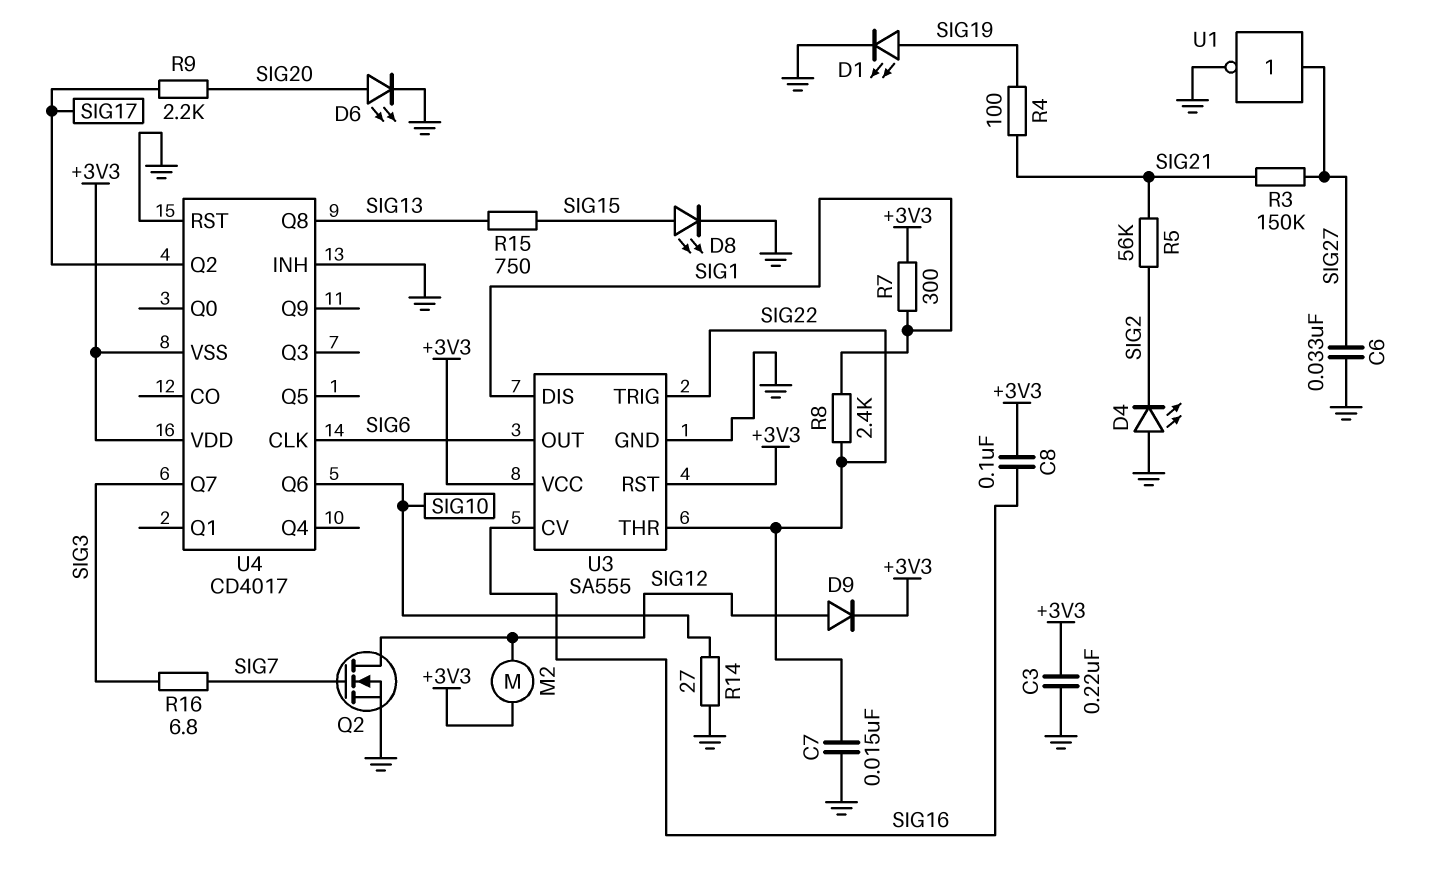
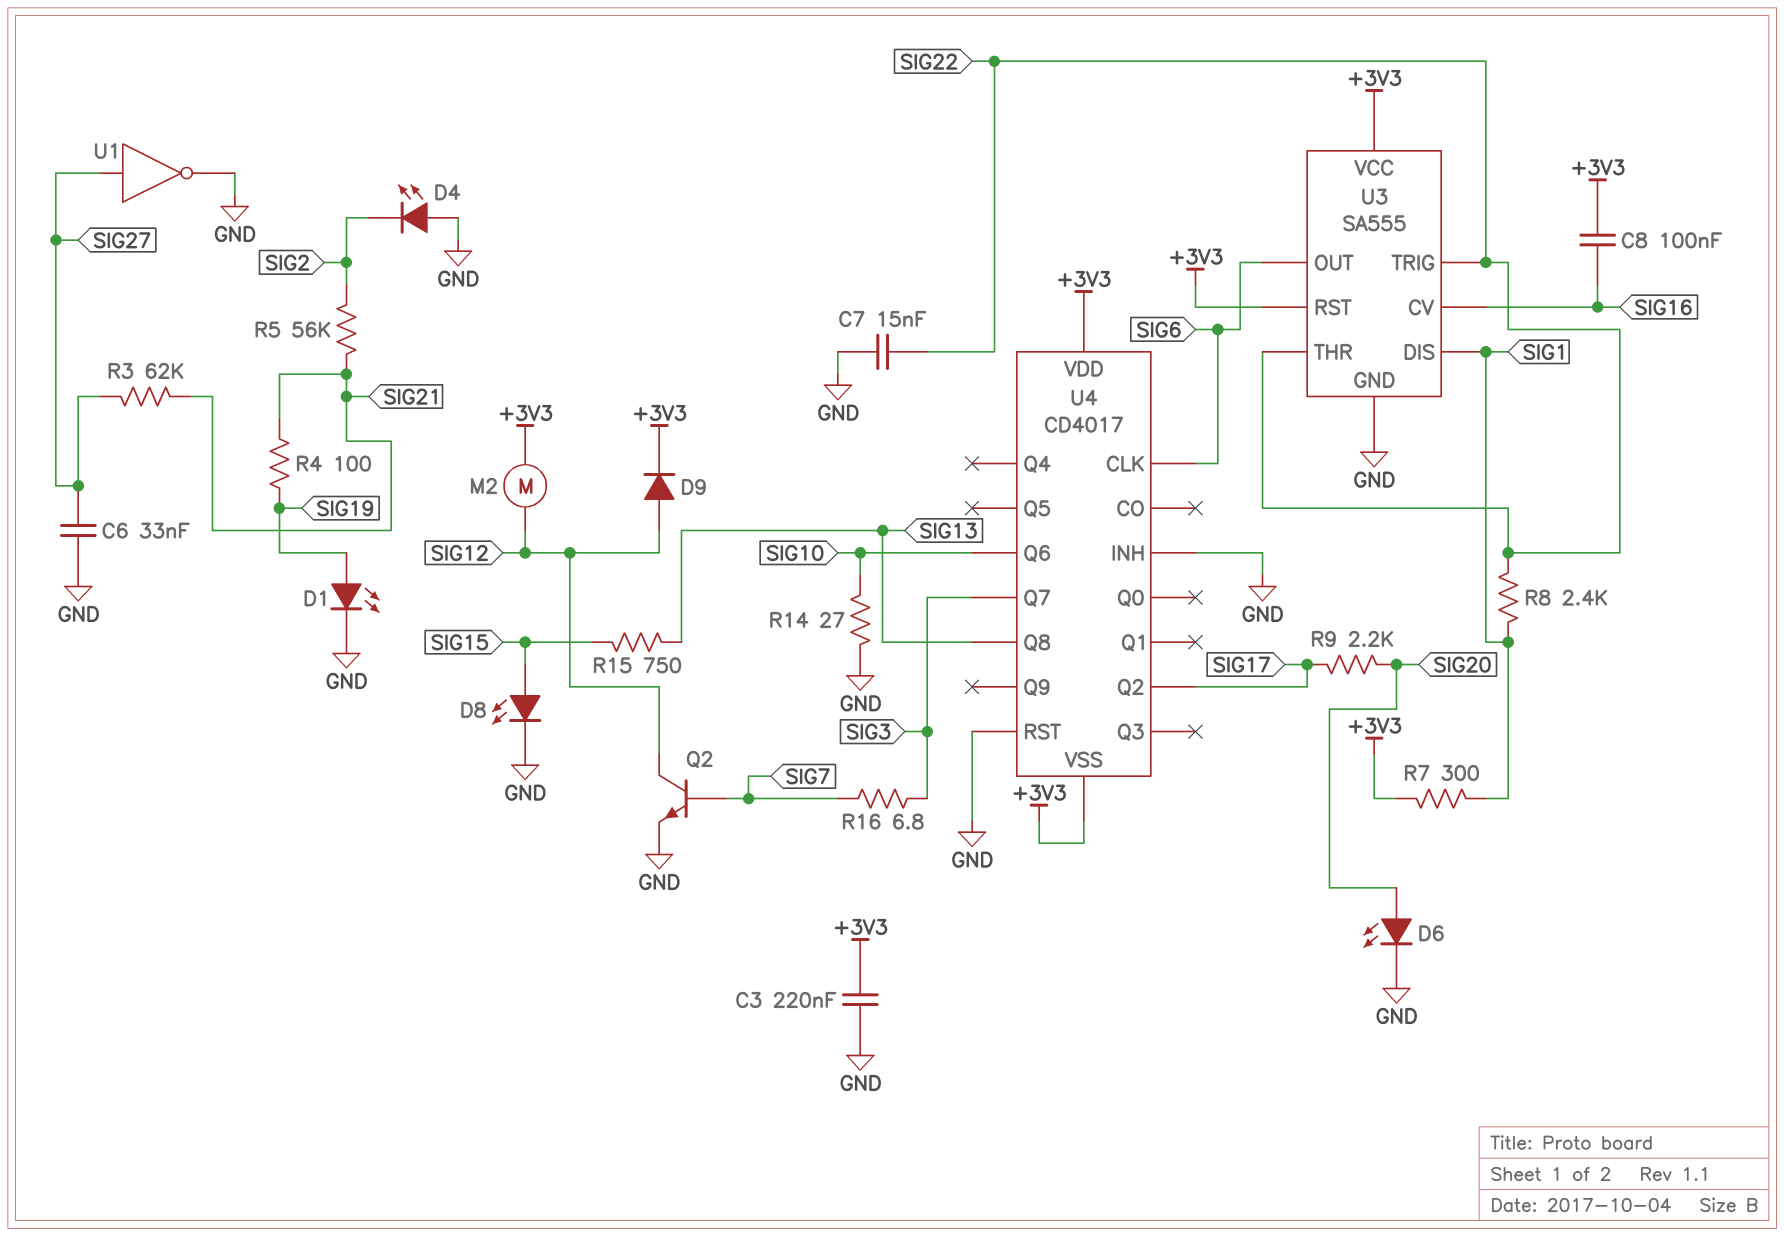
Q2: NMOS (G SIG7, D SIG12, S GND) -> NPN (B SIG7, C SIG12, E GND)
R3: 150k (SIG21, SIG27) -> 62k (SIG21, SIG27)

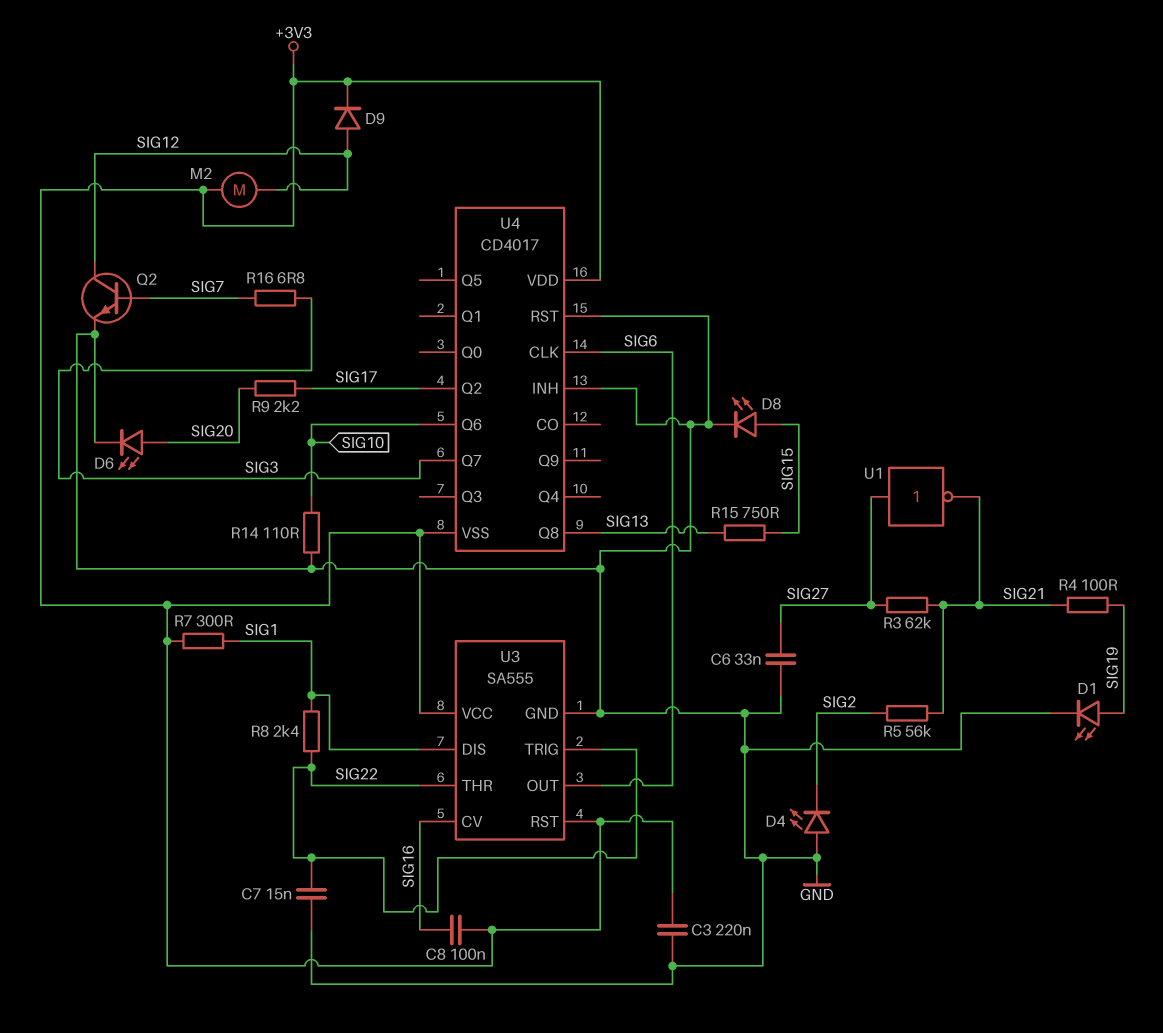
R14: 27 (GND, SIG10) -> 110 (GND, SIG10)
U1: NOT (in SIG27, out GND) -> NOT (in SIG27, out SIG21)

